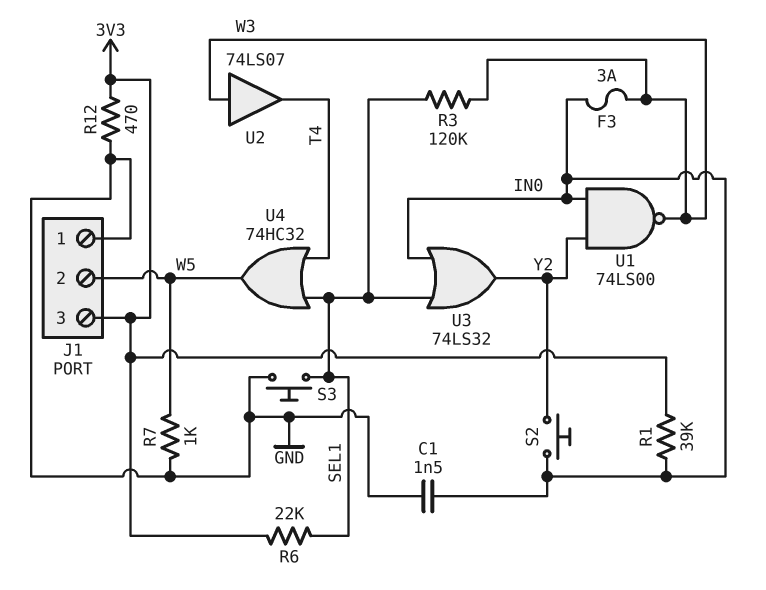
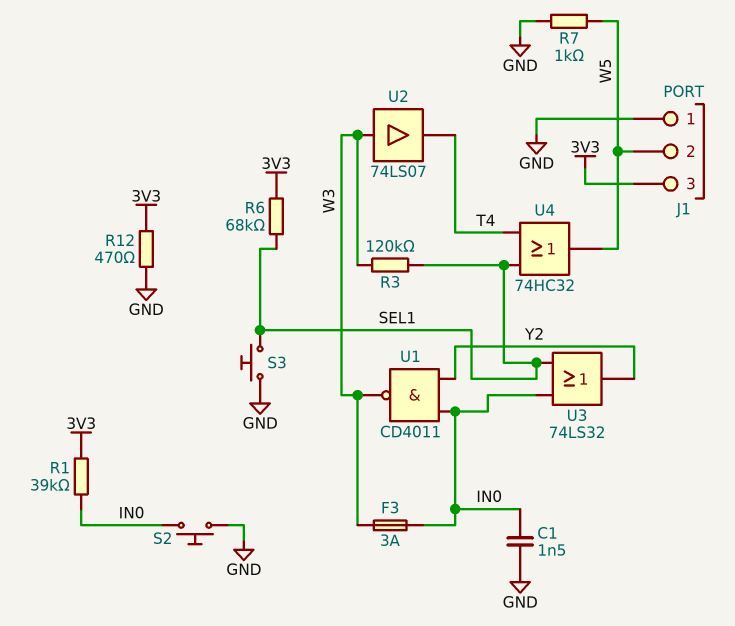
R6: 22k (3V3, SEL1) -> 68k (3V3, SEL1)
S2: button (IN0, Y2) -> button (GND, IN0)
U1: NAND 74LS00 (in IN0, in Y2, out W3) -> NAND CD4011 (in IN0, in Y2, out W3)

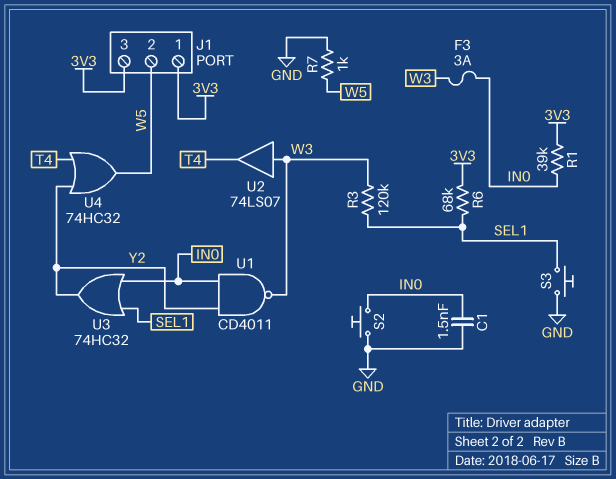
J1 pin 1: GND -> 3V3
R12: 470 (3V3, GND) -> none
U3: OR 74LS32 (in IN0, in SEL1, out Y2) -> OR 74HC32 (in IN0, in SEL1, out Y2)
U4: OR 74HC32 (in SEL1, in T4, out W5) -> OR 74HC32 (in T4, in Y2, out W5)

